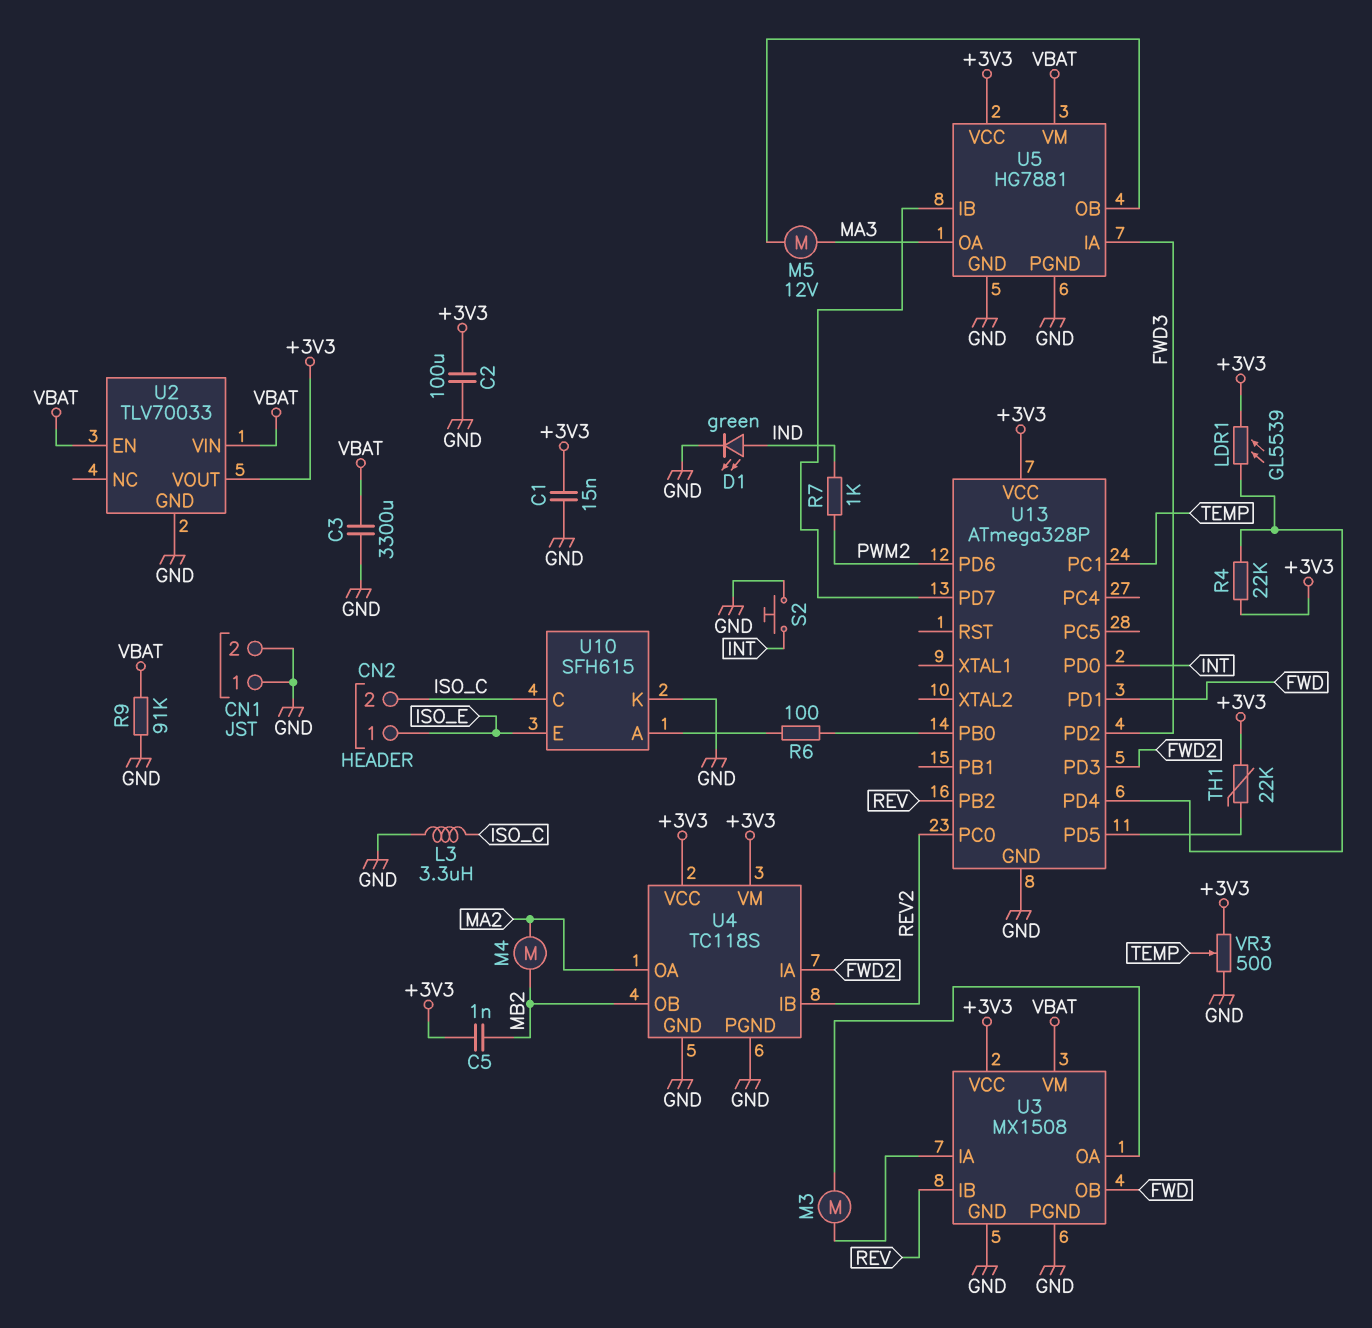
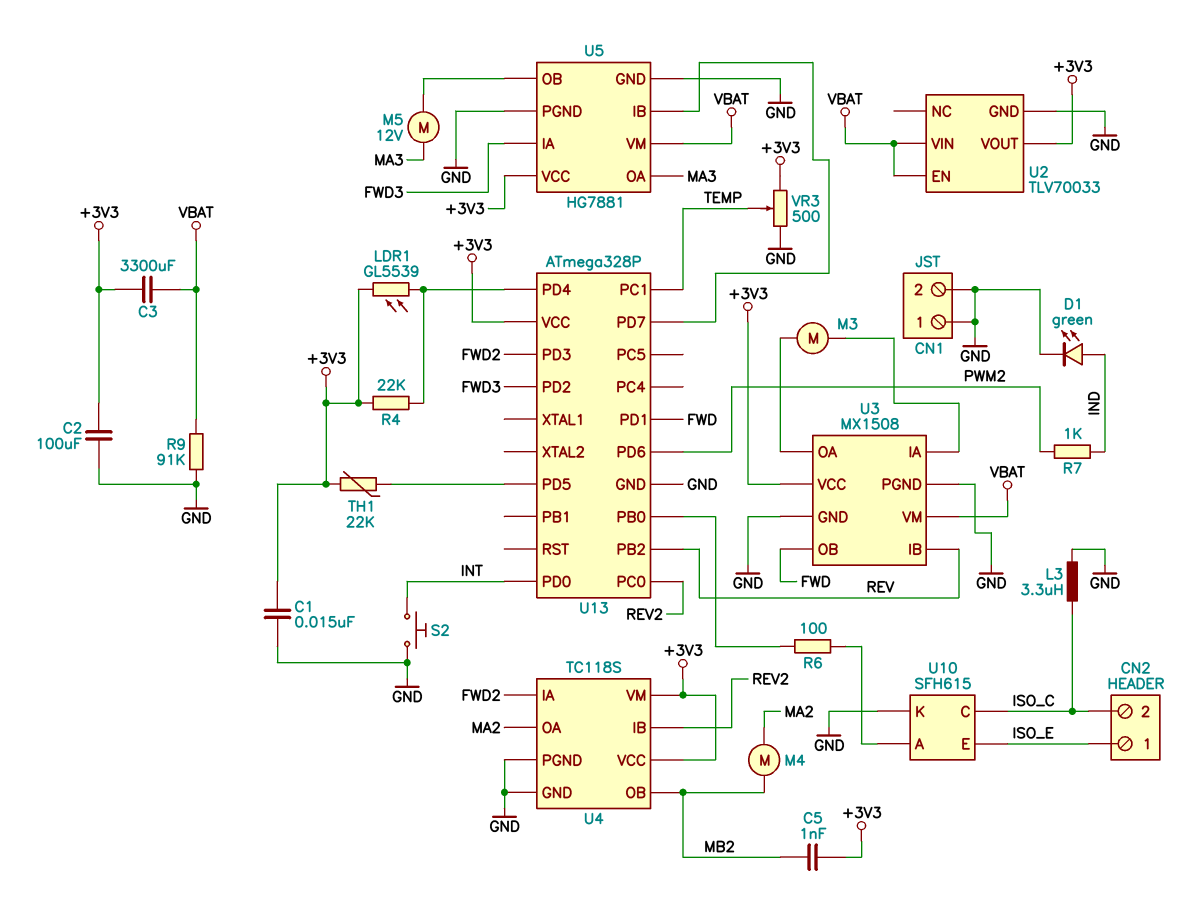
C3: 3300uF (GND, VBAT) -> 3300uF (+3V3, VBAT)

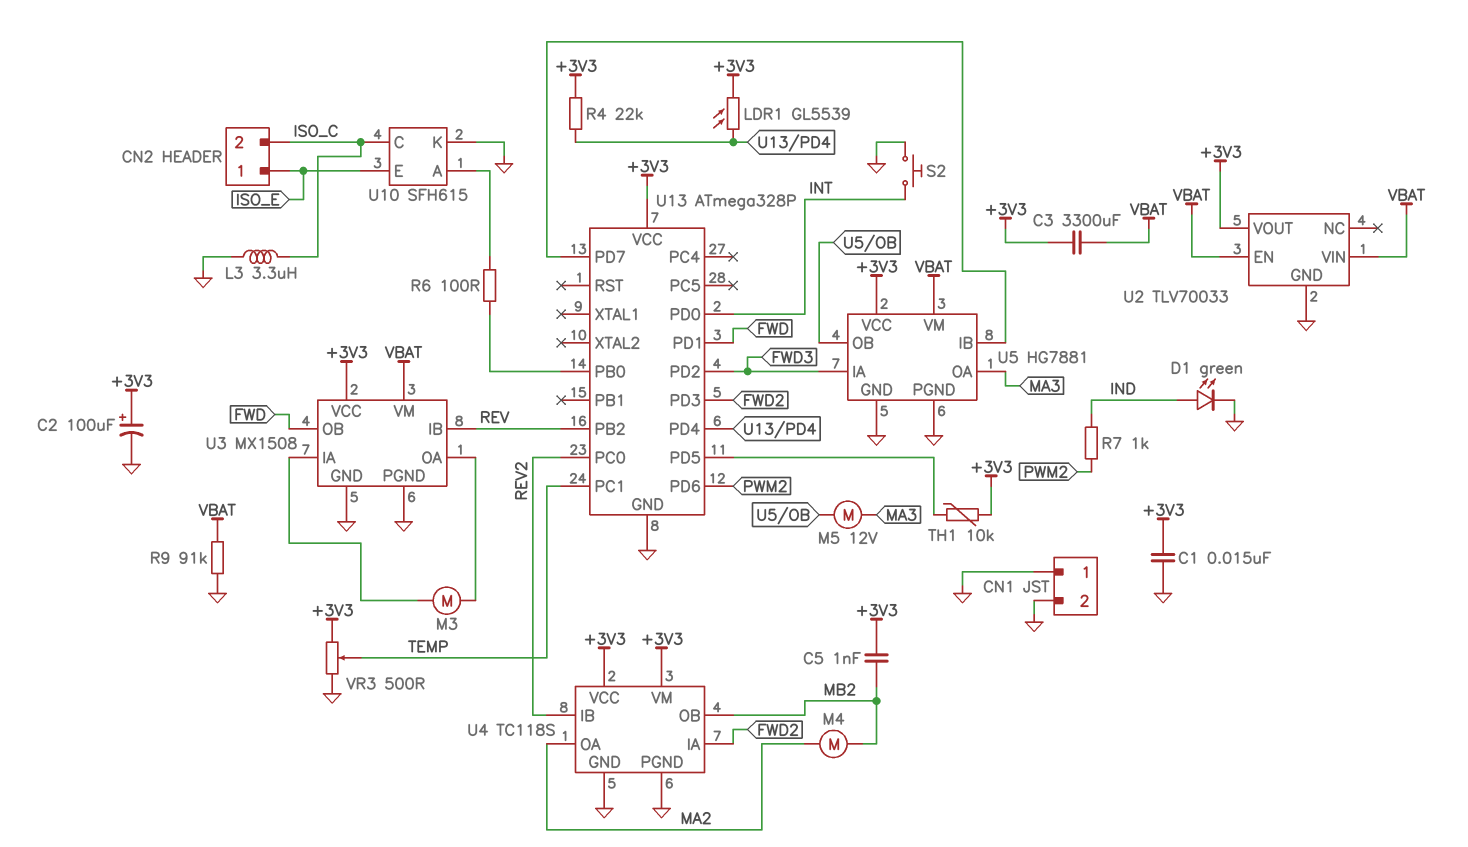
C2: 100uF (+3V3, GND) -> 100uF (plus +3V3, minus GND)
TH1: 22k (+3V3, U13/PD5) -> 10k (+3V3, U13/PD5)

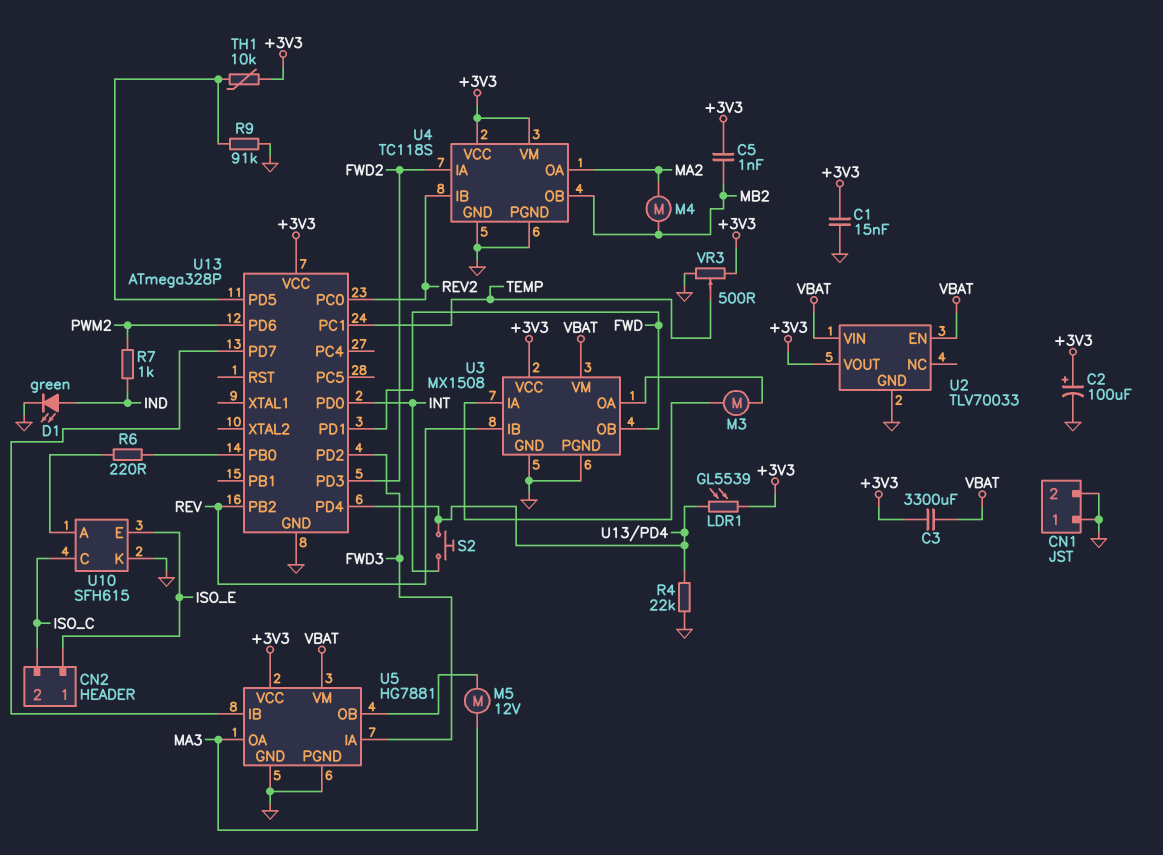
L3: 3.3uH (GND, ISO_C) -> none
R4: 22k (+3V3, U13/PD4) -> 22k (GND, U13/PD4)
R6: 100 (U10/A, U13/PB0) -> 220 (U10/A, U13/PB0)
R9: 91k (GND, VBAT) -> 91k (GND, U13/PD5)
S2: button (GND, INT) -> button (INT, U13/PD4)

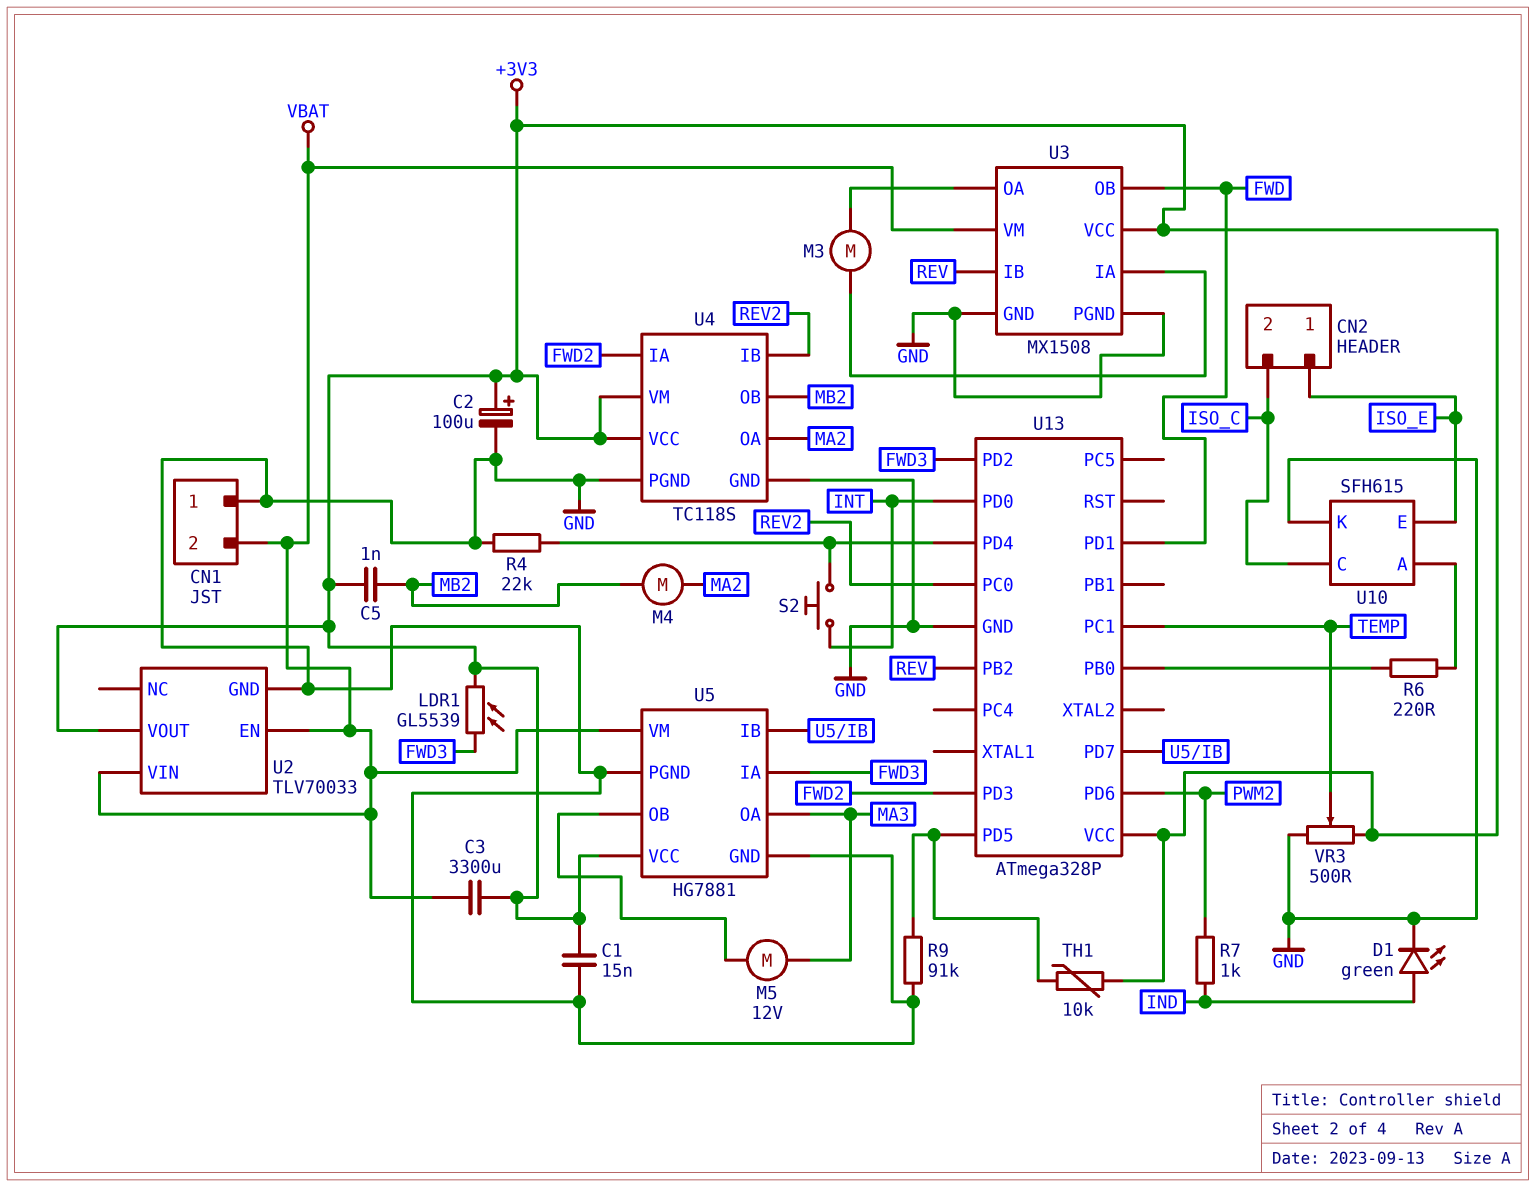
CN1 pin 2: GND -> VBAT
LDR1: GL5539 (+3V3, U13/PD4) -> GL5539 (+3V3, FWD3)

